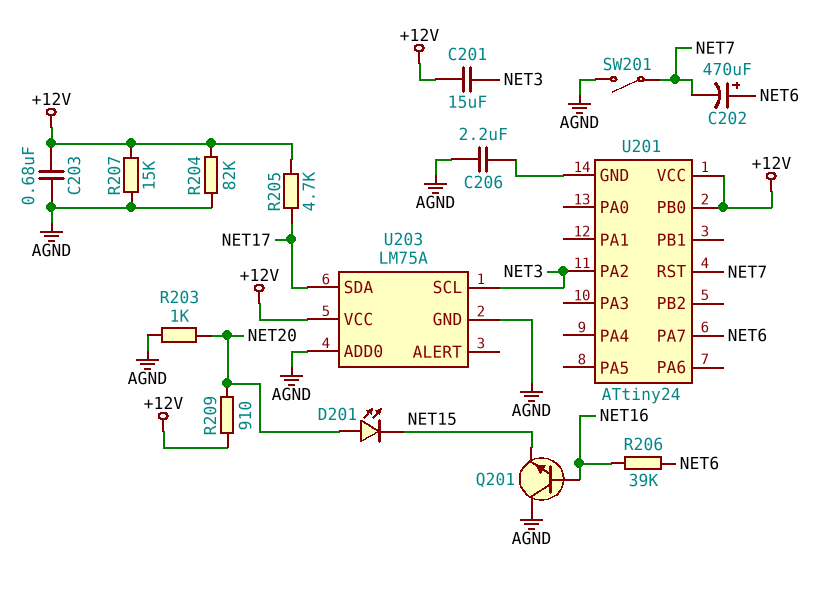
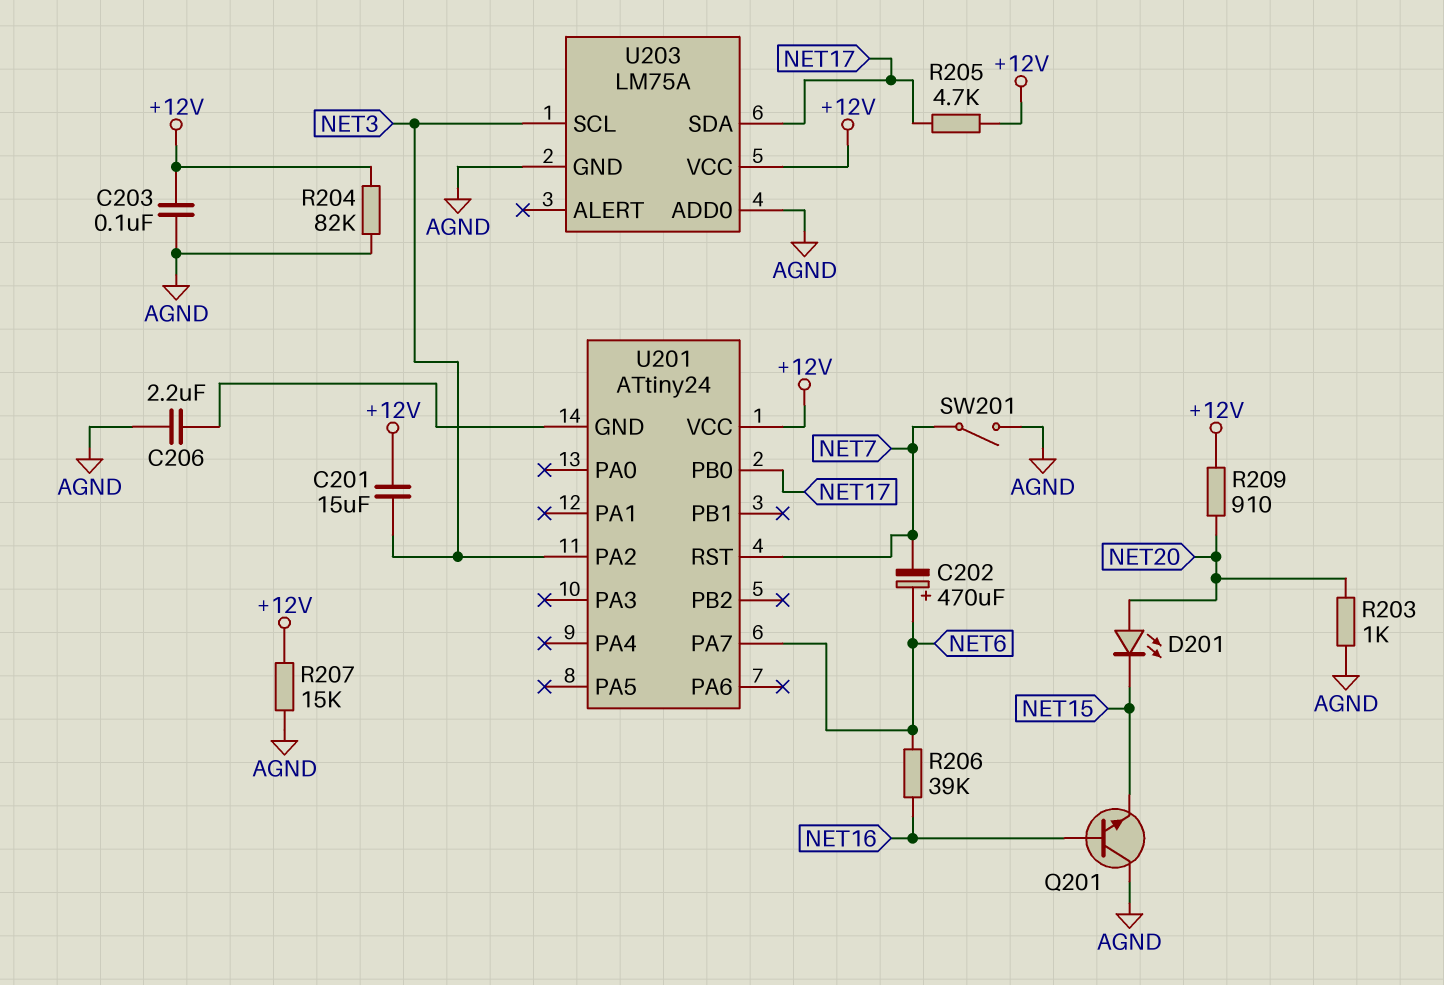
C203: 680nF (+12V, AGND) -> 100nF (+12V, AGND)
U201 pin PB0: +12V -> NET17

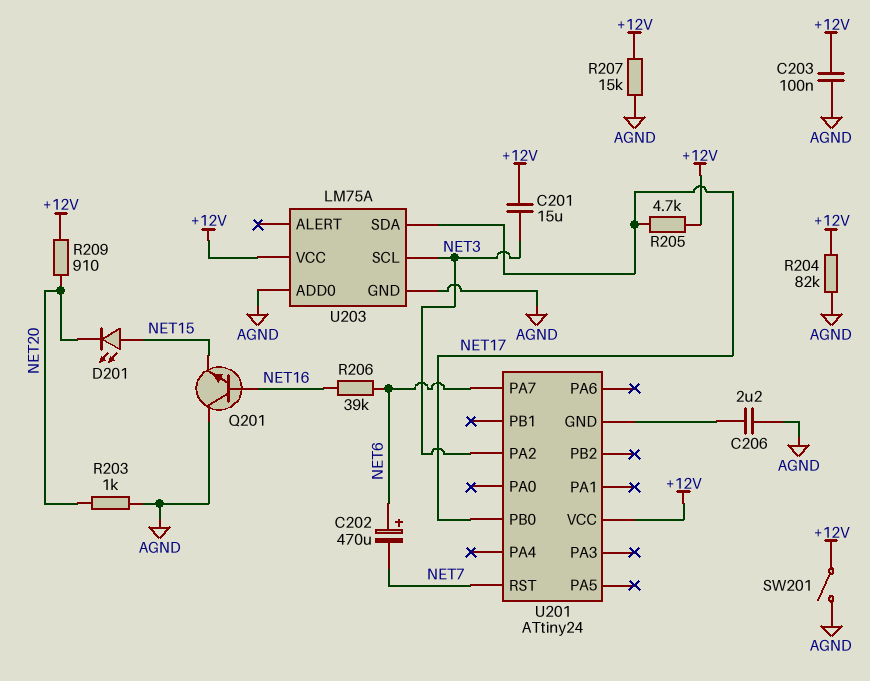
D201: LED (A NET20, K NET15) -> LED (A NET15, K NET20)
SW201: switch (AGND, NET7) -> switch (+12V, AGND)

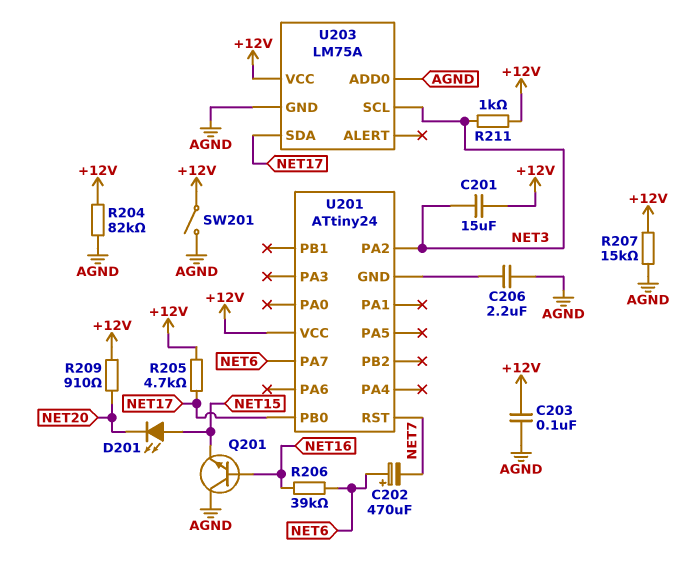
R203: 1k (AGND, NET20) -> none
R211: none -> 1k (+12V, NET3)

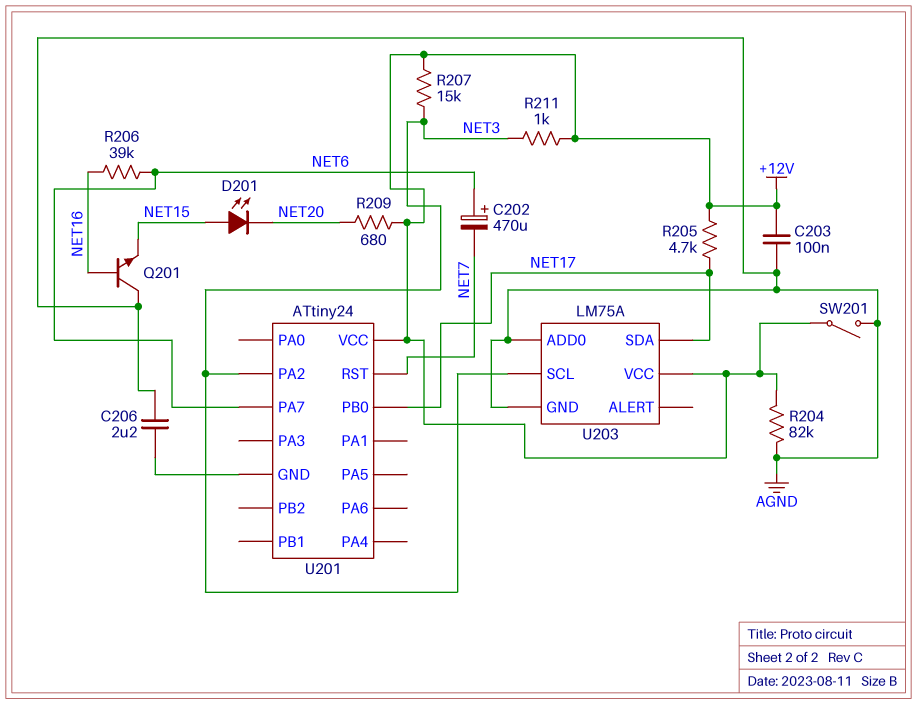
C201: 15uF (+12V, NET3) -> none
R207: 15k (+12V, AGND) -> 15k (+12V, NET3)
R209: 910 (+12V, NET20) -> 680 (+12V, NET20)

